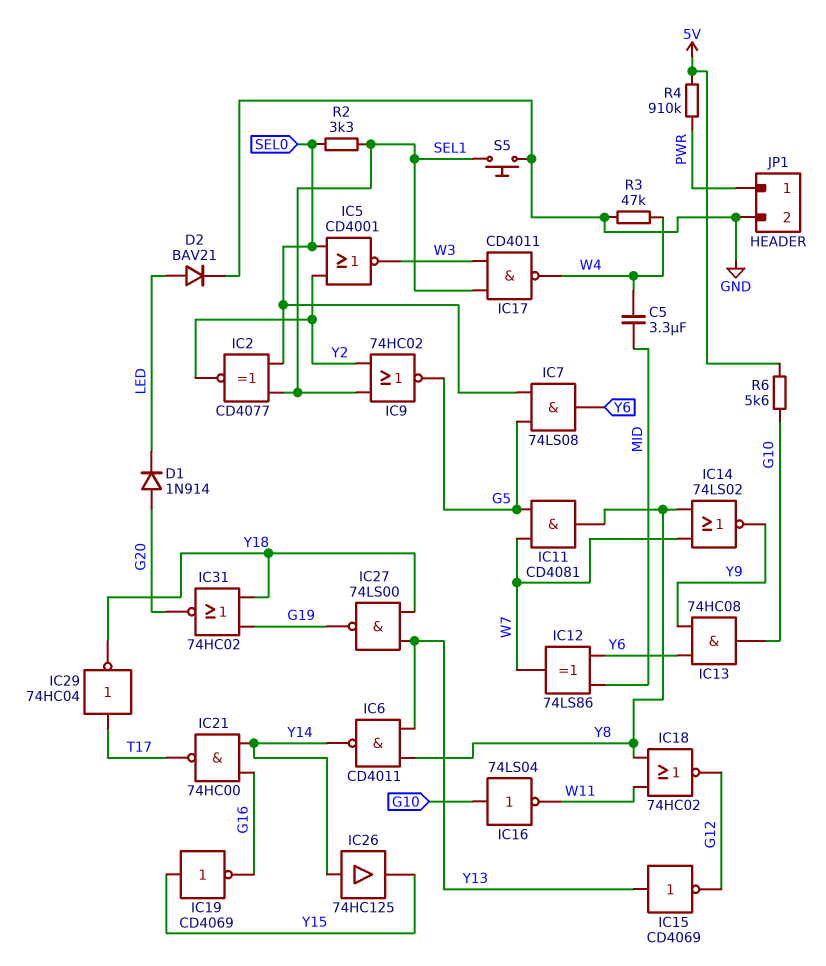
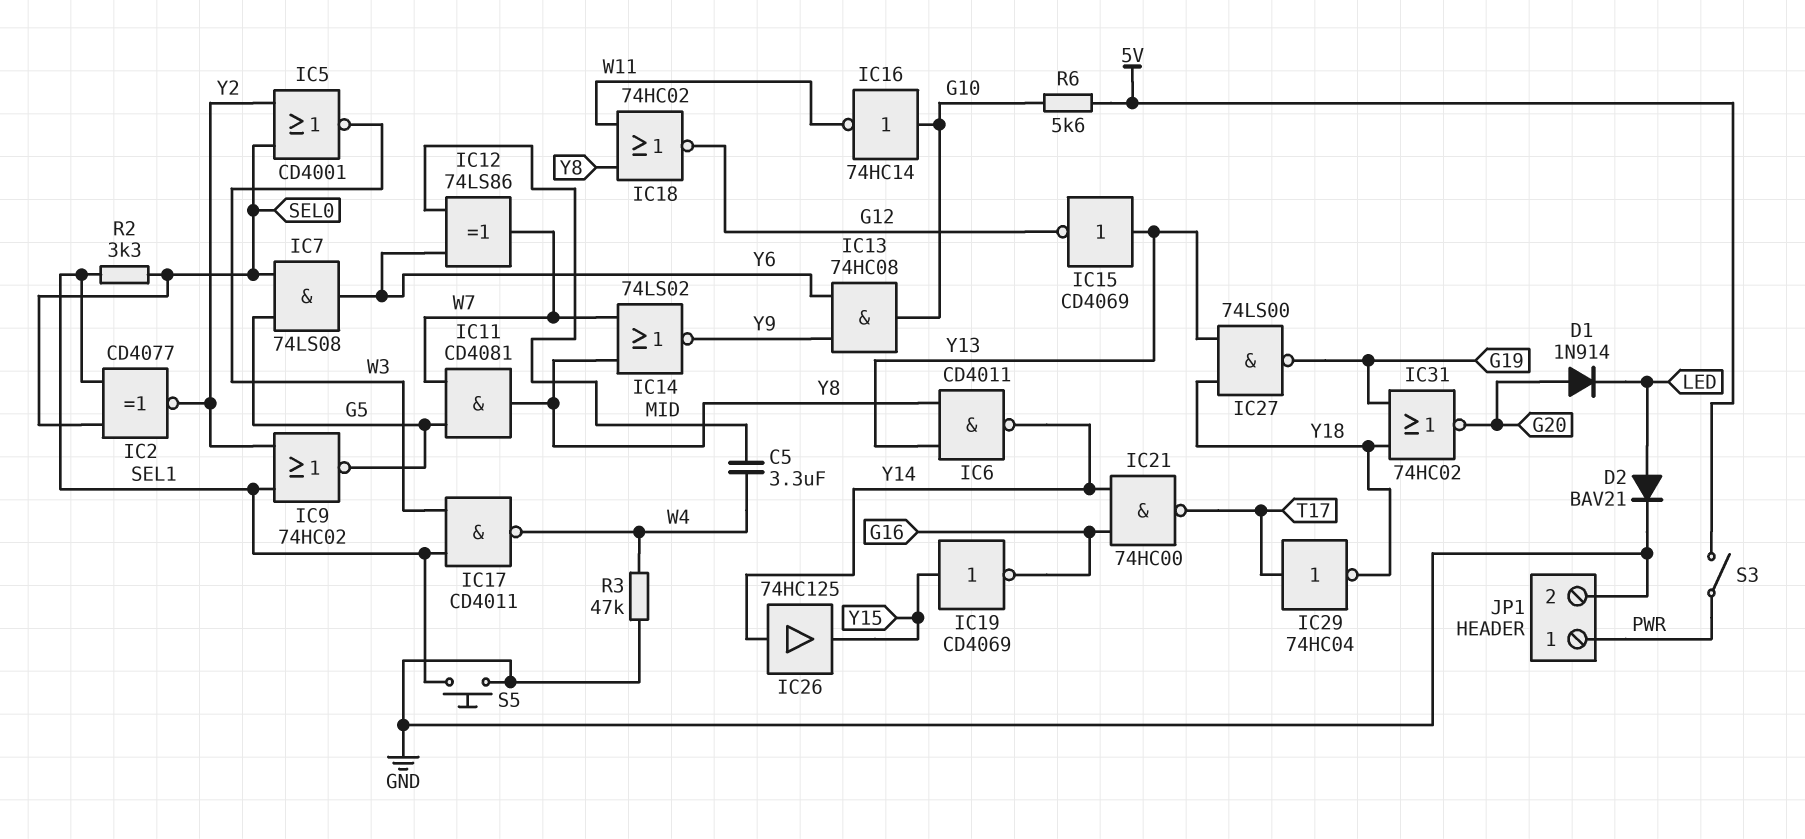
IC16: NOT 74LS04 (in G10, out W11) -> NOT 74HC14 (in G10, out W11)
R4: 910k (5V, PWR) -> none
S3: none -> switch (5V, PWR)

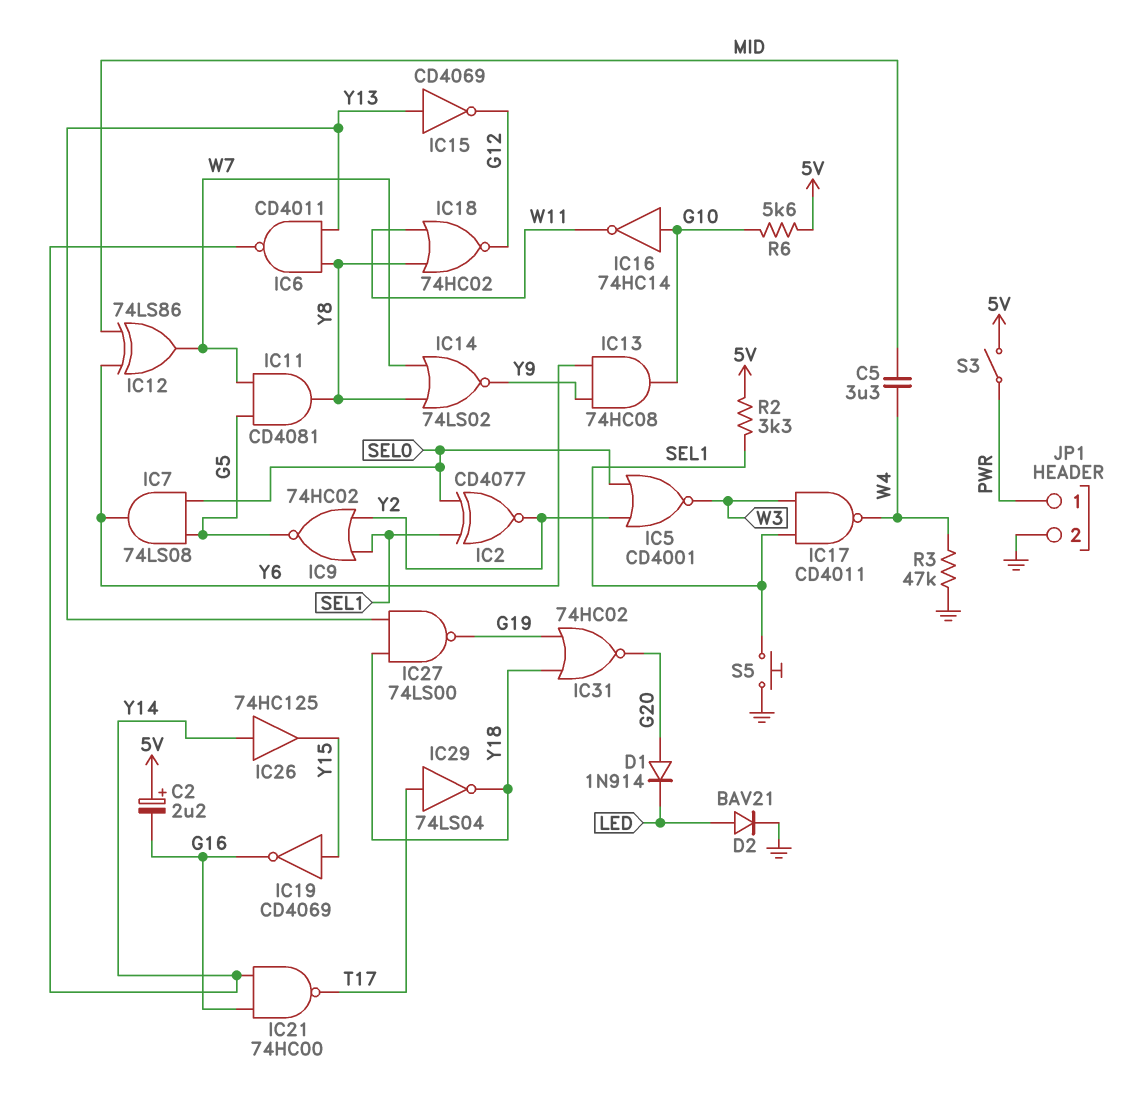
C2: none -> 2.2uF (plus 5V, minus G16)
IC29: NOT 74HC04 (in T17, out Y18) -> NOT 74LS04 (in T17, out Y18)
R2: 3.3k (SEL0, SEL1) -> 3.3k (5V, SEL1)

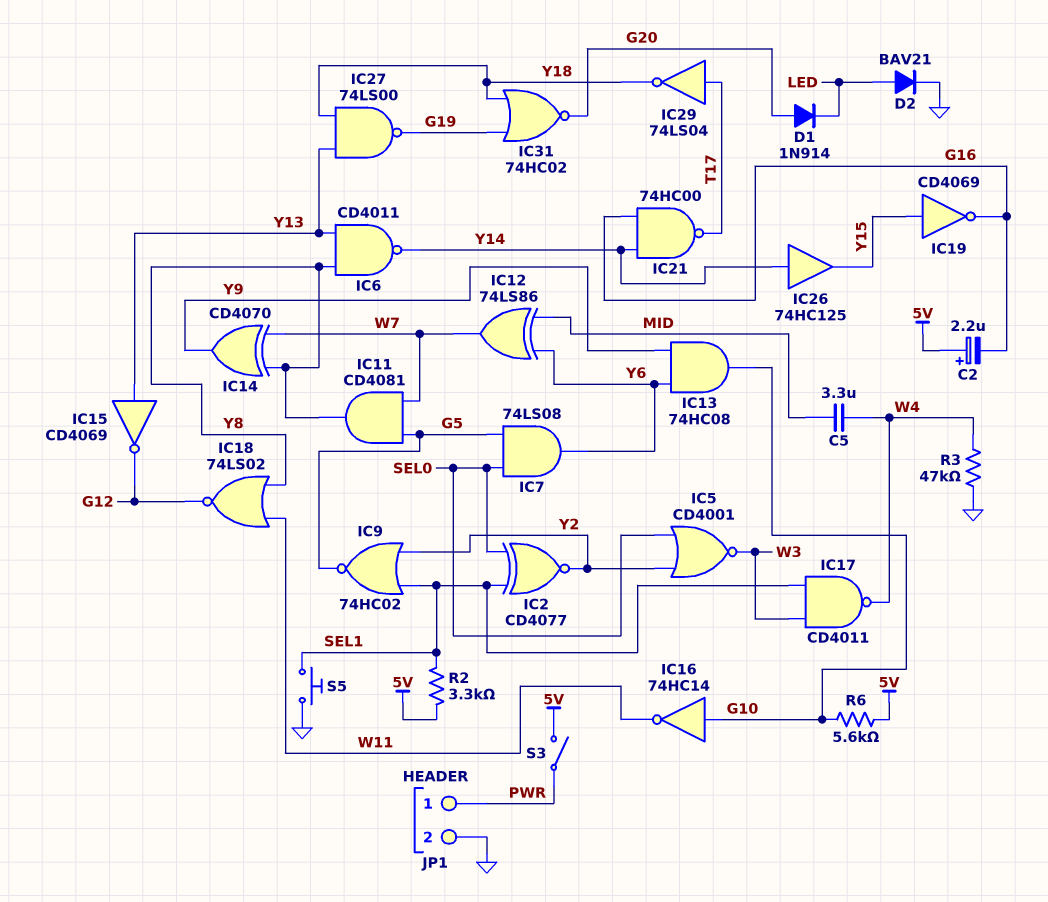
IC14: NOR 74LS02 (in W7, in Y8, out Y9) -> XOR CD4070 (in W7, in Y8, out Y9)
IC18: NOR 74HC02 (in W11, in Y8, out G12) -> NOR 74LS02 (in W11, in Y8, out G12)

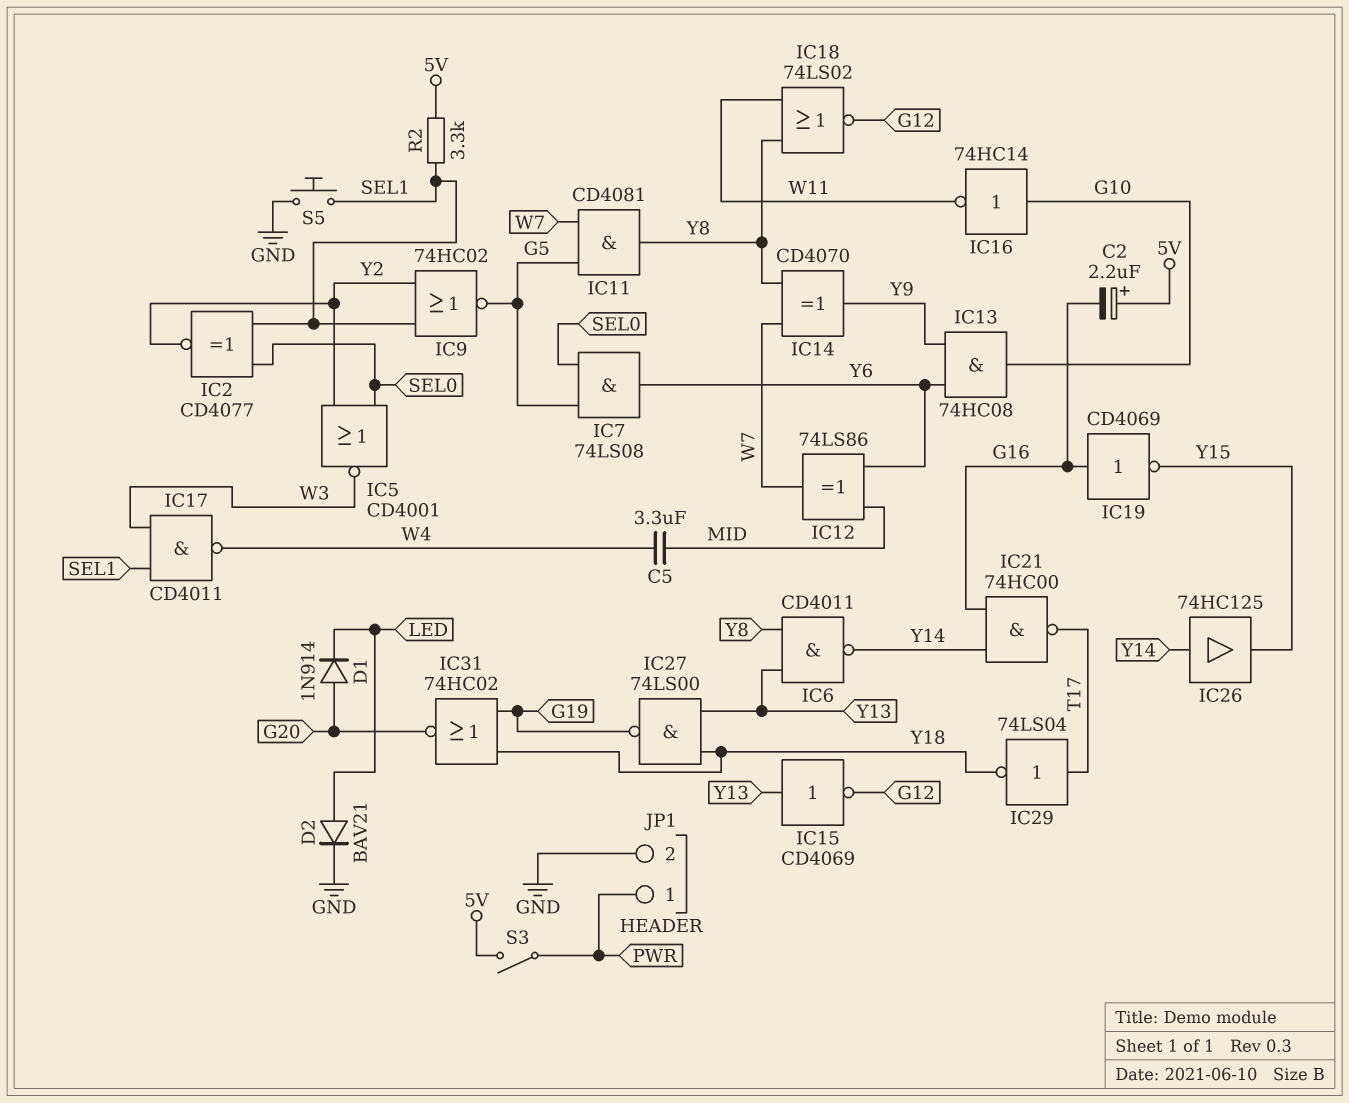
IC19: NOT CD4069 (in Y15, out G16) -> NOT CD4069 (in G16, out Y15)
R3: 47k (GND, W4) -> none
R6: 5.6k (5V, G10) -> none

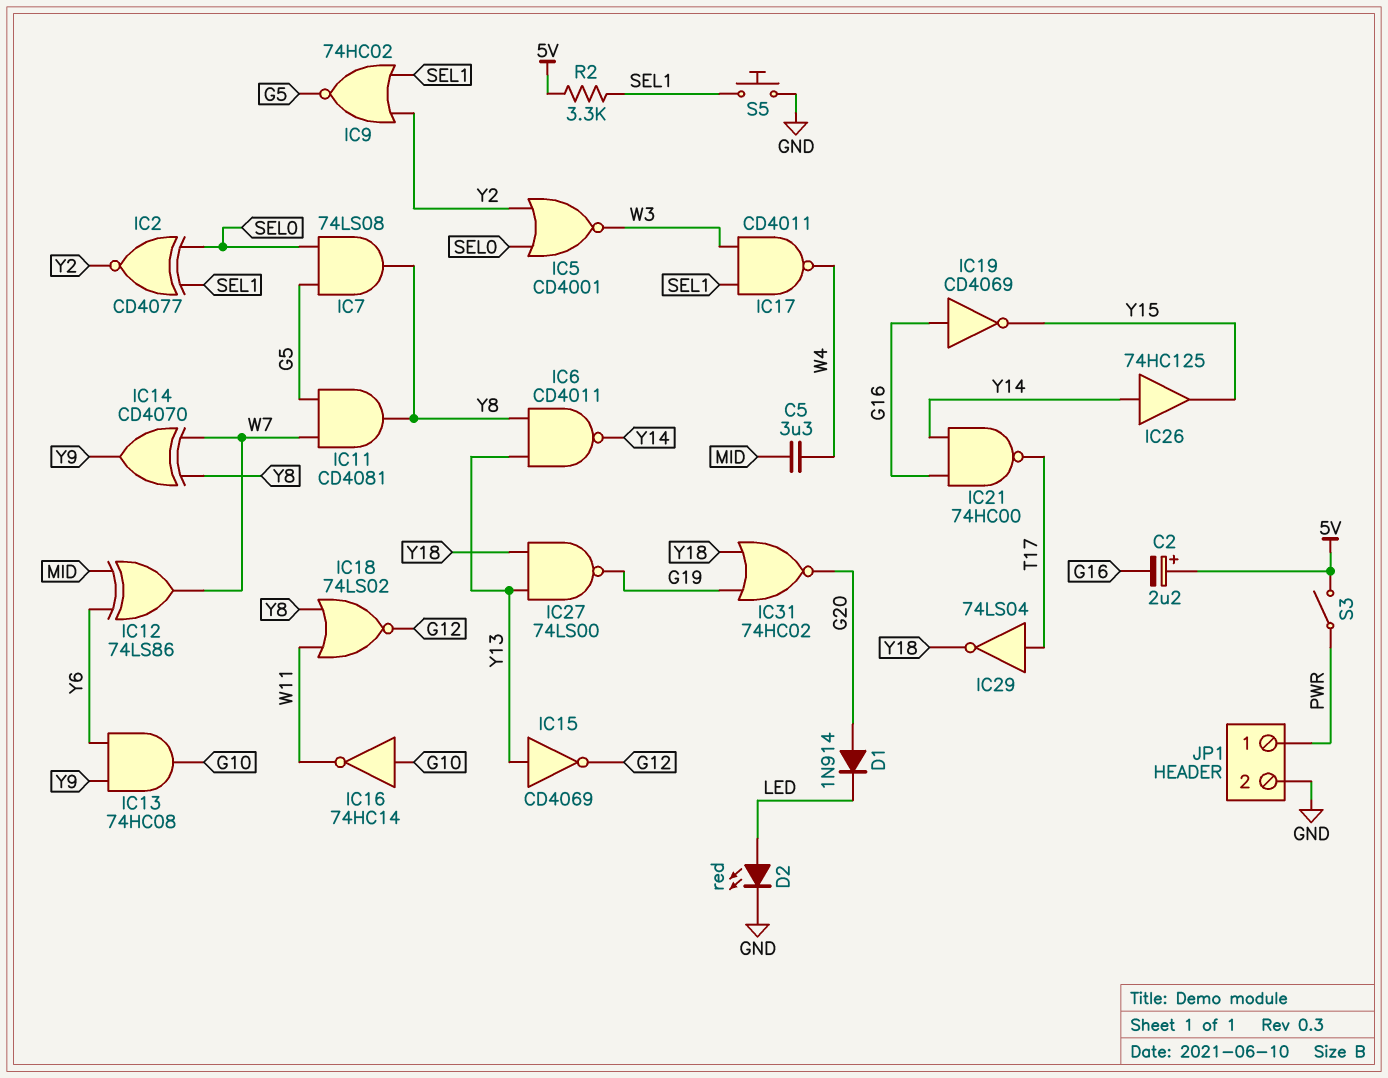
D2: diode BAV21 (A LED, K GND) -> LED red (A LED, K GND)
IC7: AND 74LS08 (in G5, in SEL0, out Y6) -> AND 74LS08 (in G5, in SEL0, out Y8)

